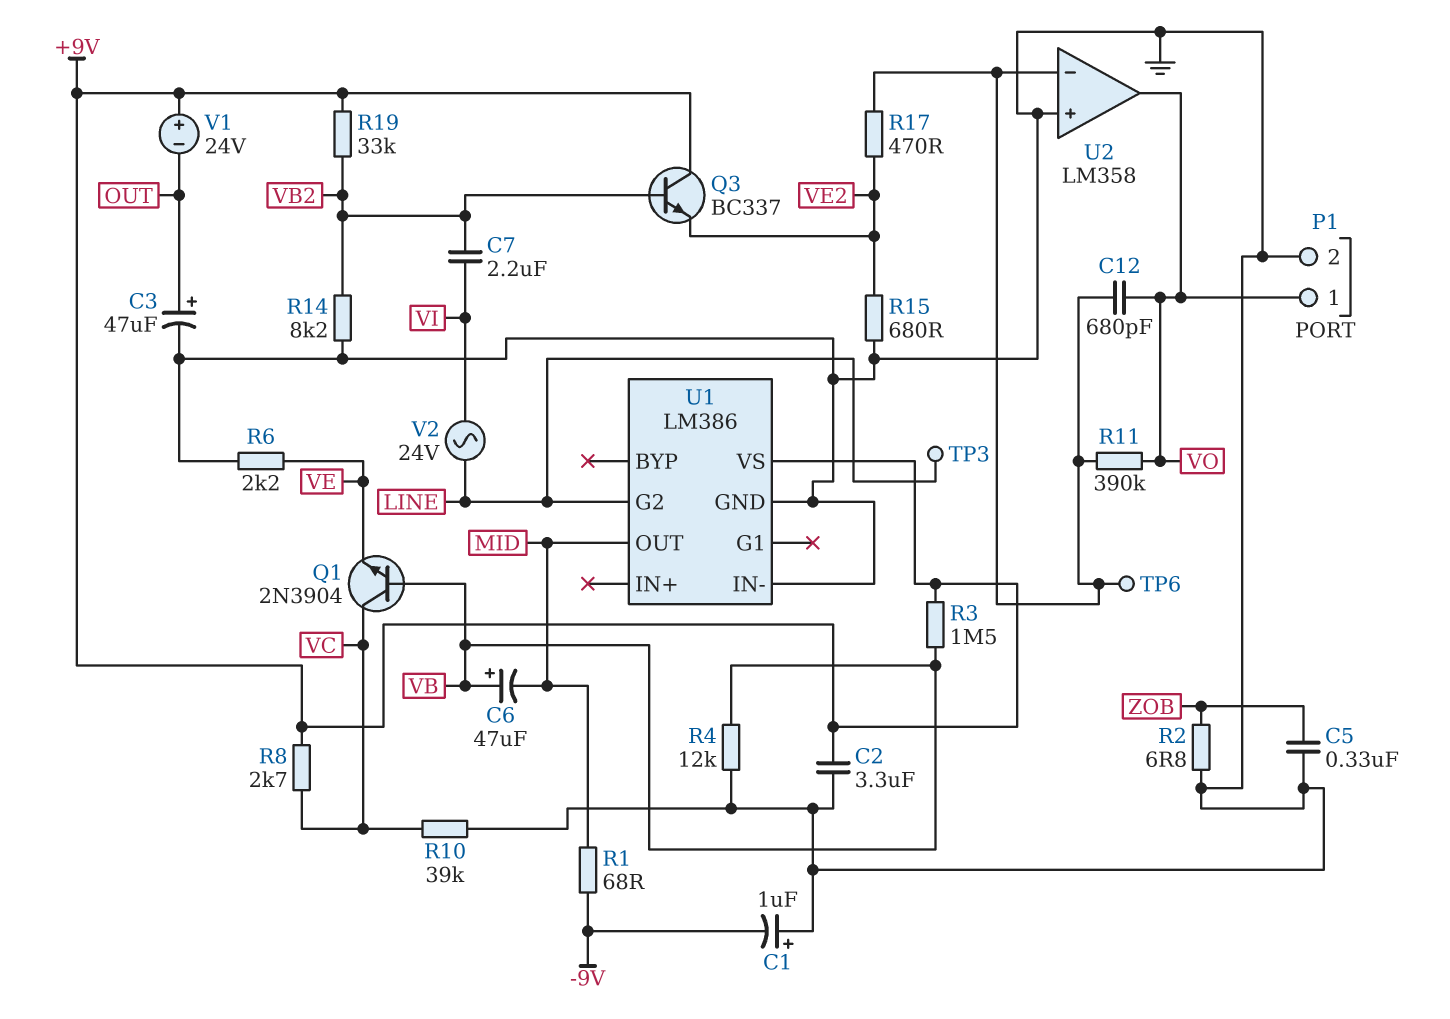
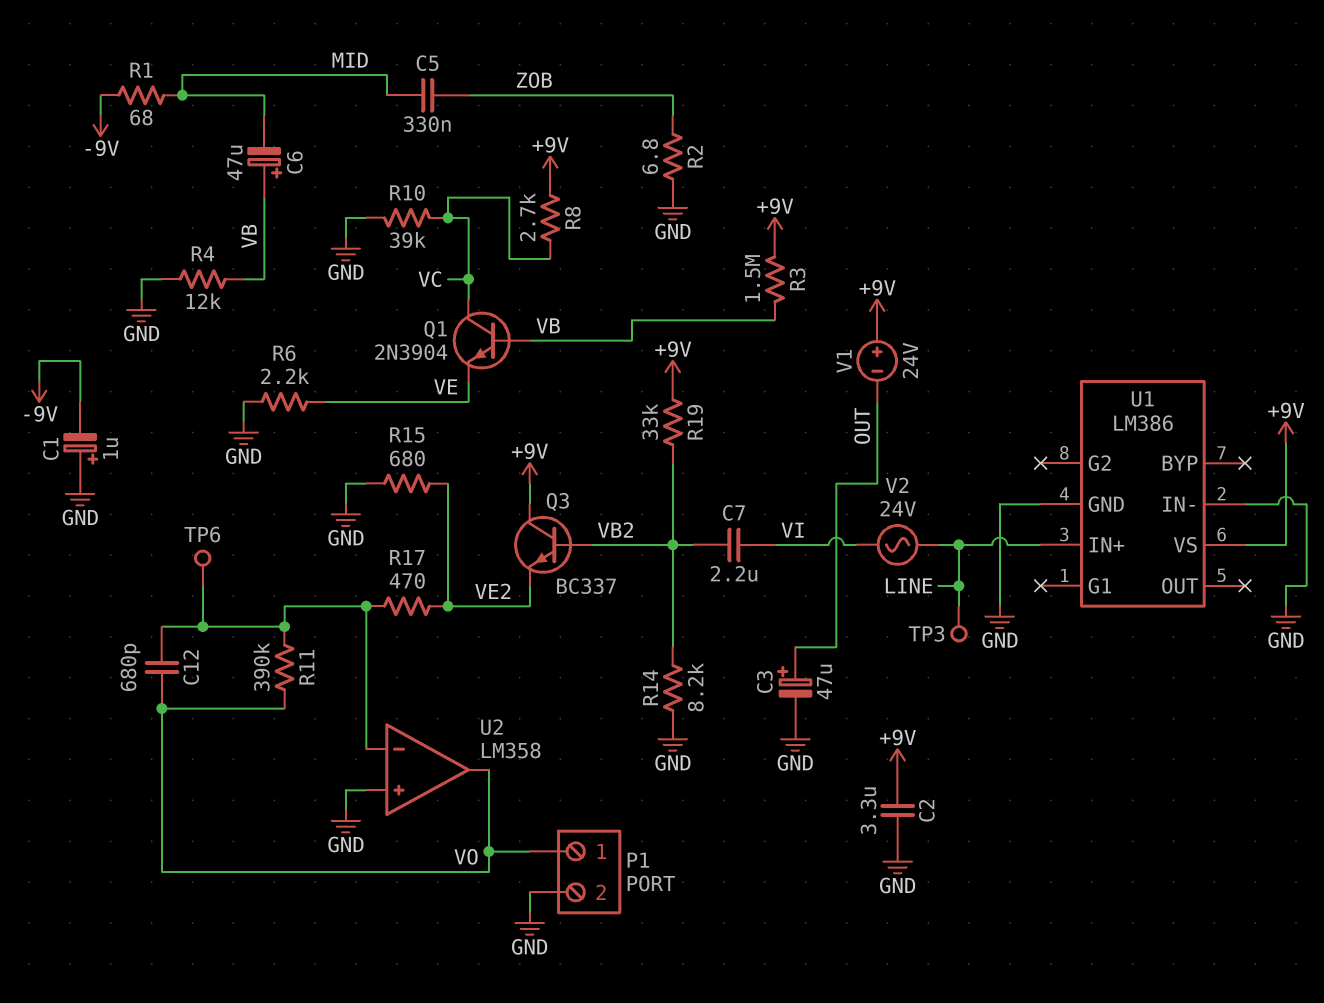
C5: 330nF (GND, ZOB) -> 330nF (MID, ZOB)
U1 pin G2: LINE -> none
U1 pin IN+: none -> LINE
U1 pin OUT: MID -> none

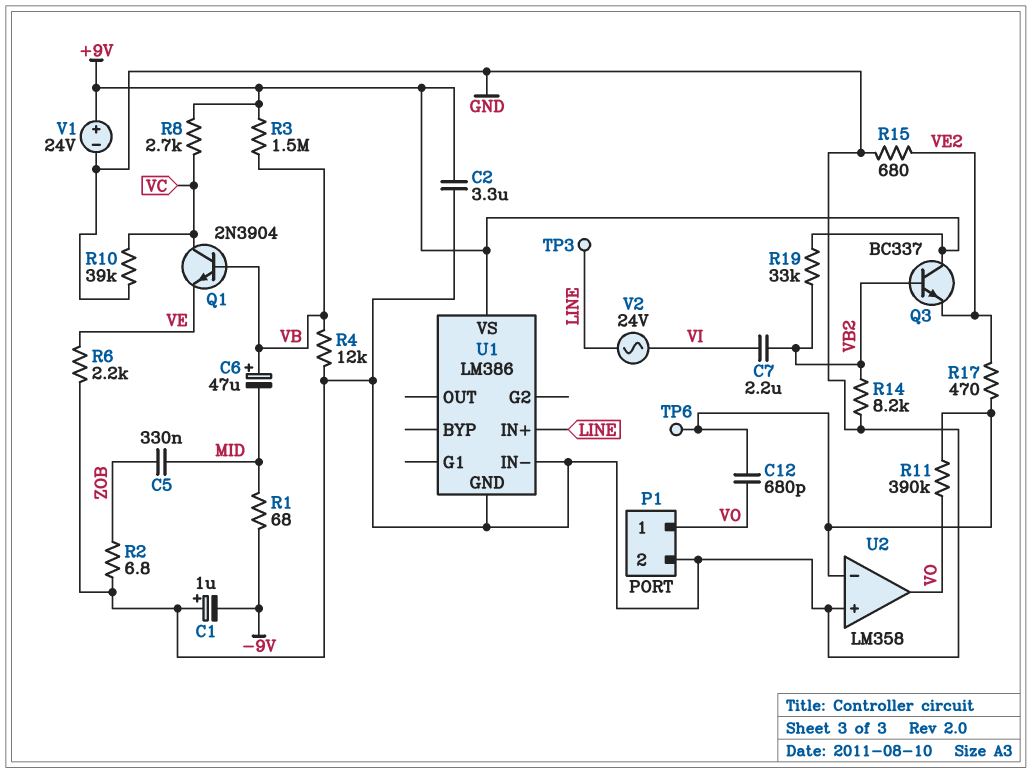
C3: 47uF (plus OUT, minus GND) -> none
V1: 24V (plus +9V, minus OUT) -> 24V (plus +9V, minus GND)

